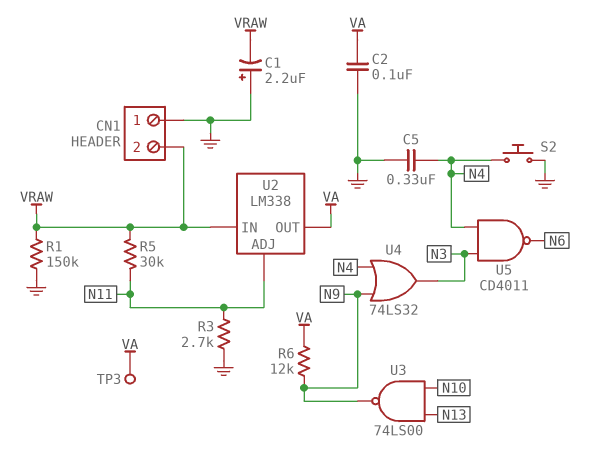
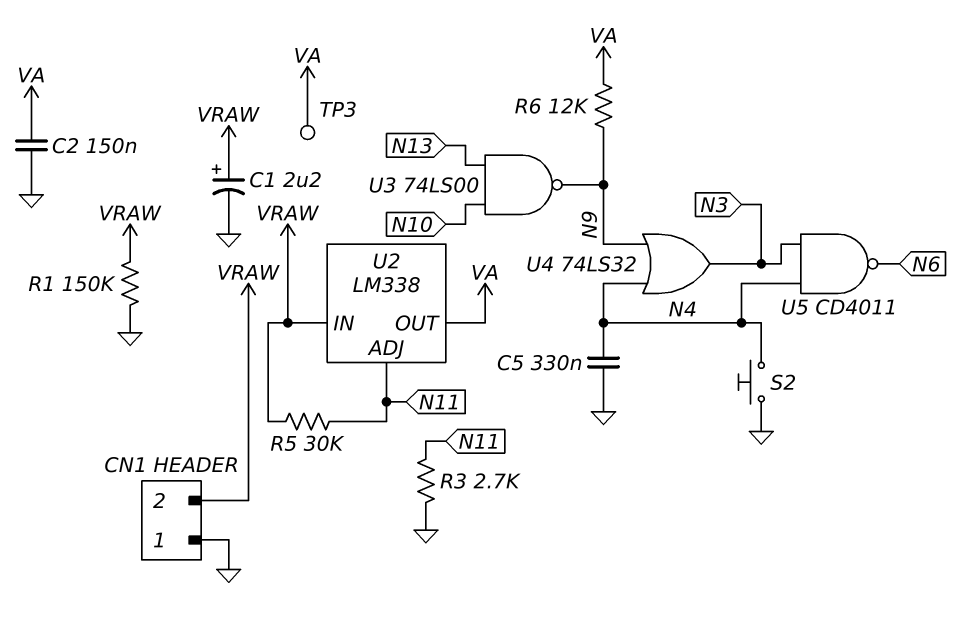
C1: 2.2uF (plus GND, minus VRAW) -> 2.2uF (plus VRAW, minus GND)
C2: 100nF (GND, VA) -> 150nF (GND, VA)

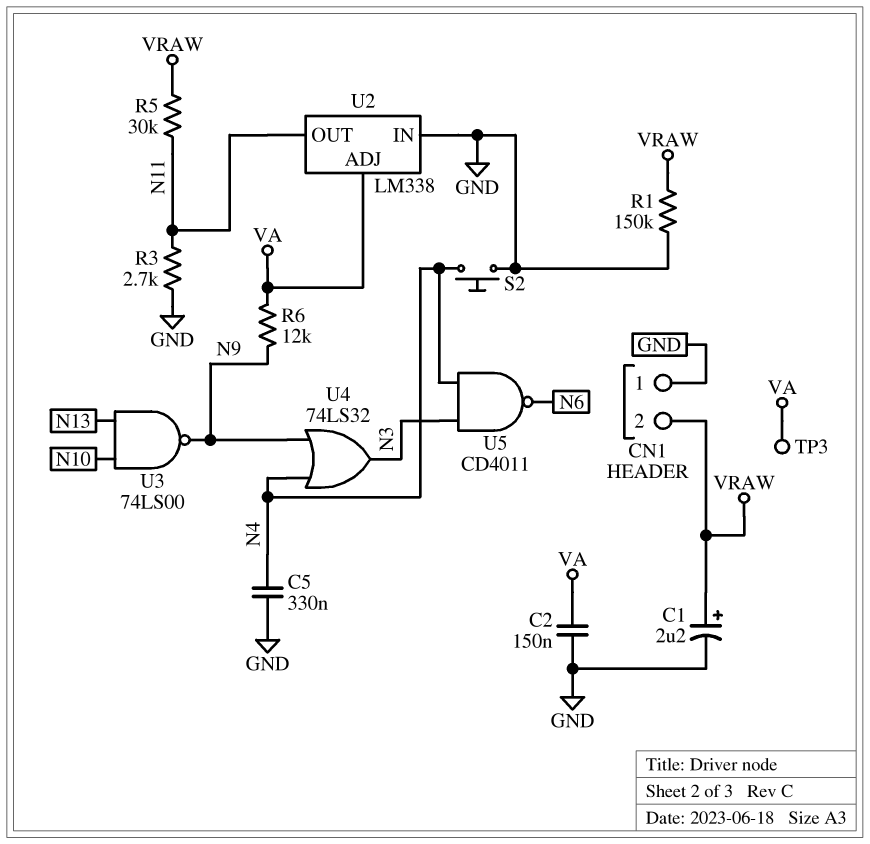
U2 pin ADJ: N11 -> VA
U2 pin IN: VRAW -> GND
U2 pin OUT: VA -> N11

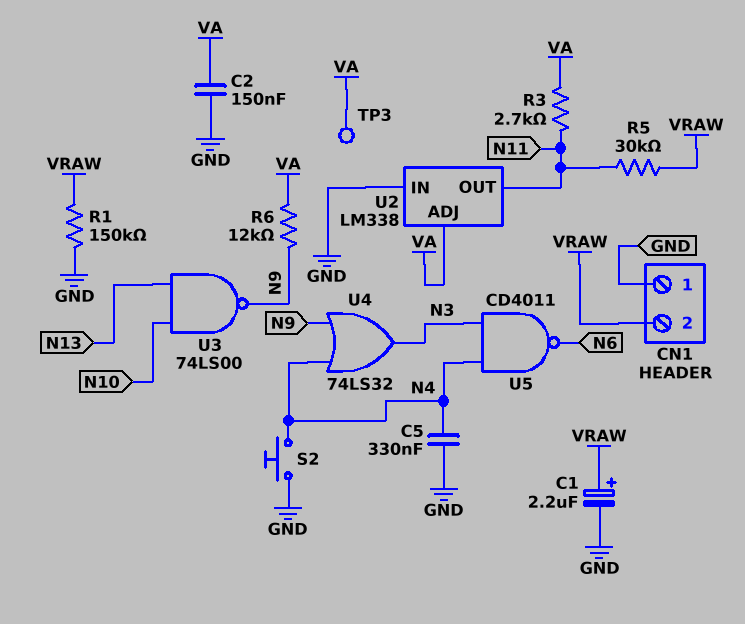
R3: 2.7k (GND, N11) -> 2.7k (N11, VA)

